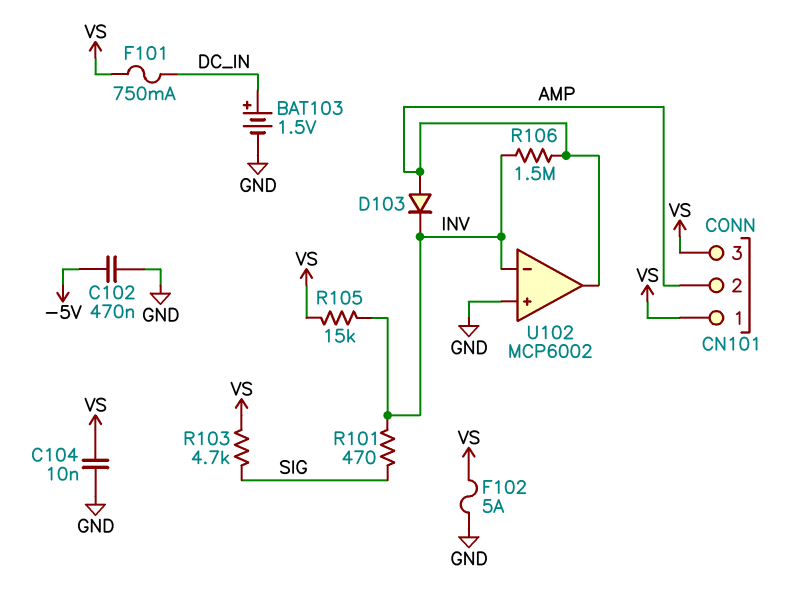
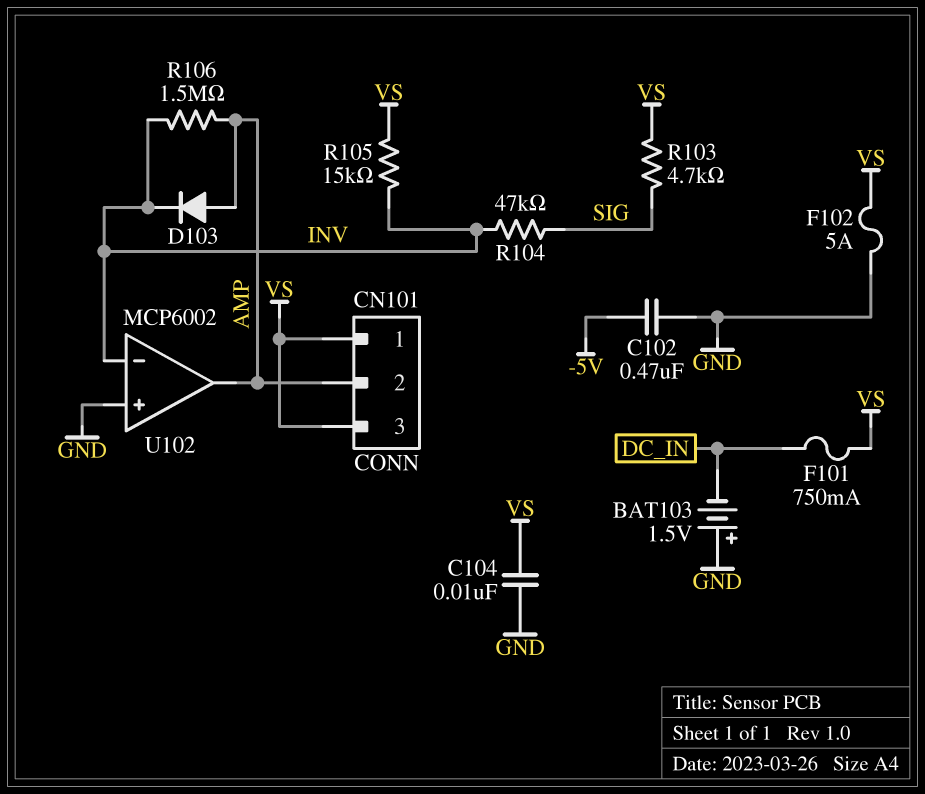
BAT103: 1.5V (plus DC_IN, minus GND) -> 1.5V (plus GND, minus DC_IN)
R101: 470 (INV, SIG) -> none
R104: none -> 47k (INV, SIG)

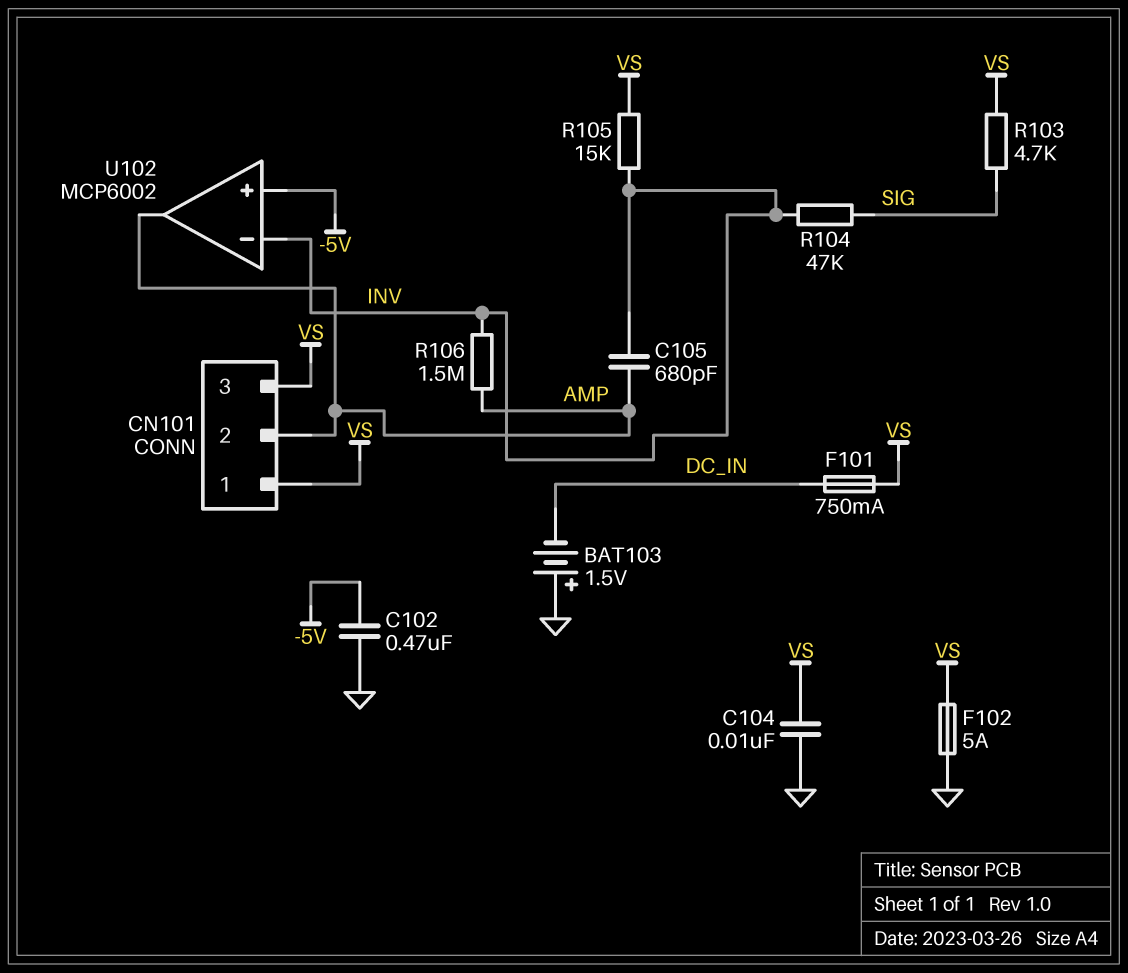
C105: none -> 680pF (AMP, INV)
D103: diode (A AMP, K INV) -> none
U102 pin in+: GND -> -5V

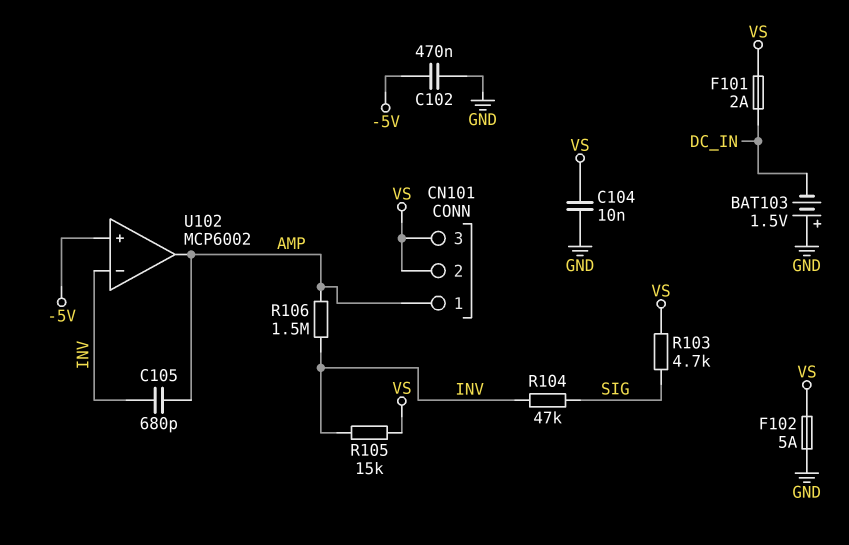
CN101 pin 1: VS -> AMP
CN101 pin 2: AMP -> VS
F101: 750mA (DC_IN, VS) -> 2A (DC_IN, VS)

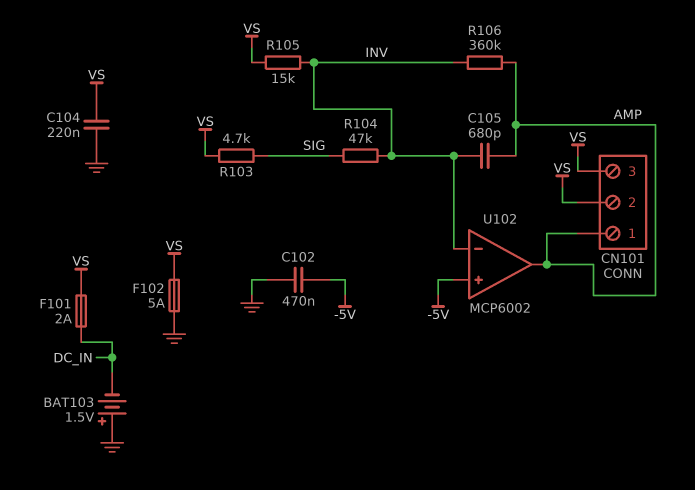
C104: 10nF (GND, VS) -> 220nF (GND, VS)
R106: 1.5M (AMP, INV) -> 360k (AMP, INV)

